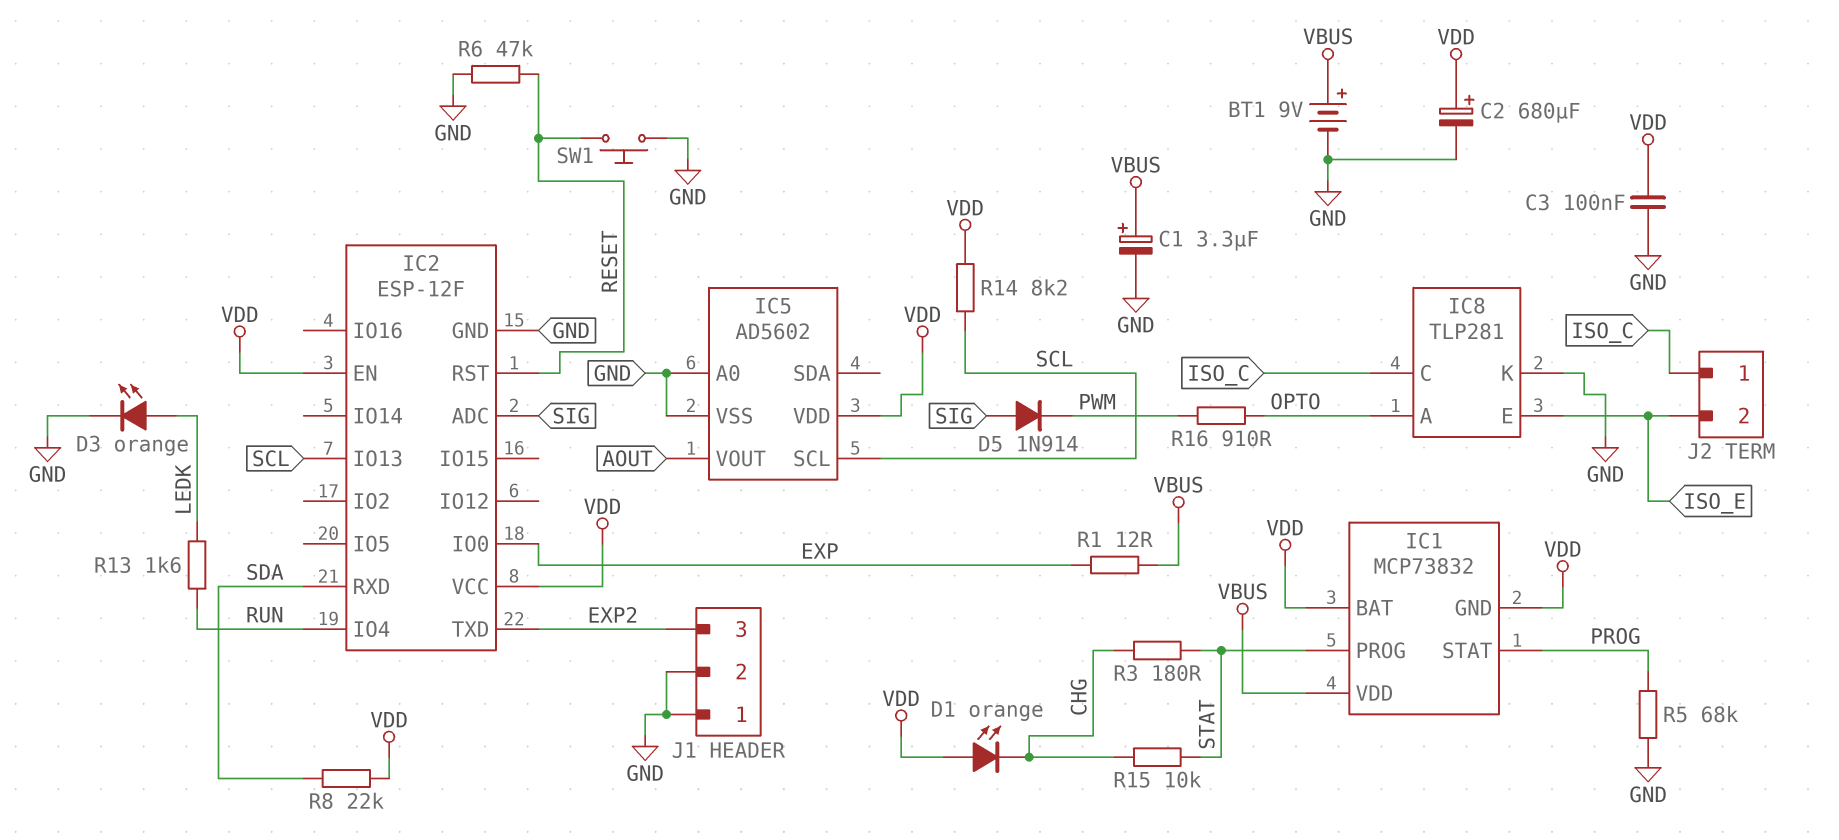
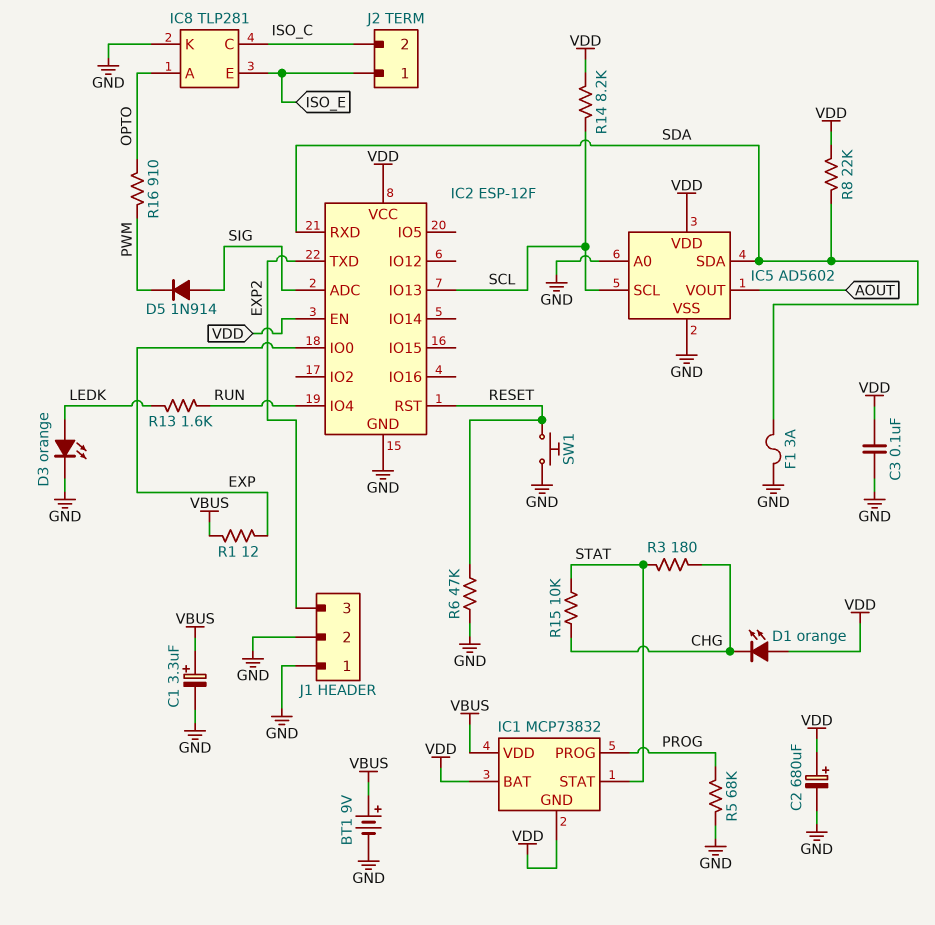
F1: none -> 3A (GND, SDA)
IC1 pin PROG: STAT -> PROG
IC1 pin STAT: PROG -> STAT
IC5 pin SDA: none -> SDA
J2 pin 1: ISO_C -> ISO_E
J2 pin 2: ISO_E -> ISO_C

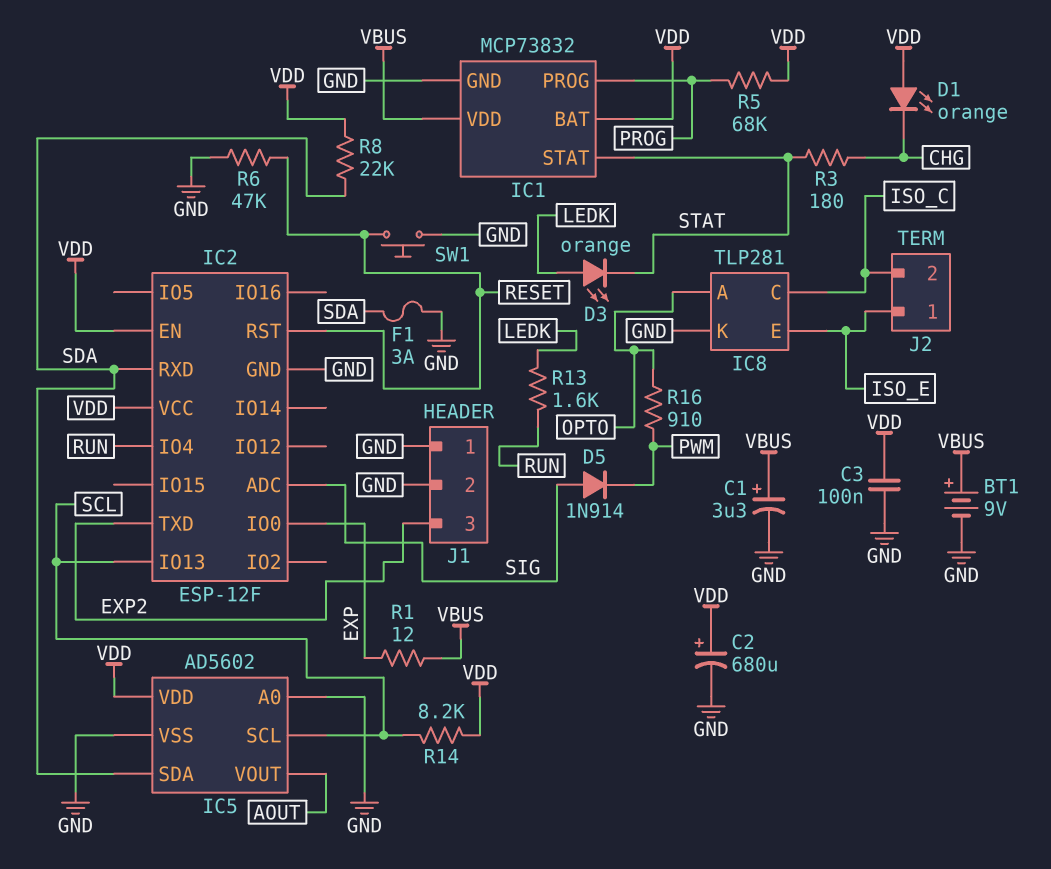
D3: LED orange (A LEDK, K GND) -> LED orange (A LEDK, K STAT)
IC1 pin GND: VDD -> GND
R5: 68k (GND, PROG) -> 68k (PROG, VDD)
R15: 10k (CHG, STAT) -> none

